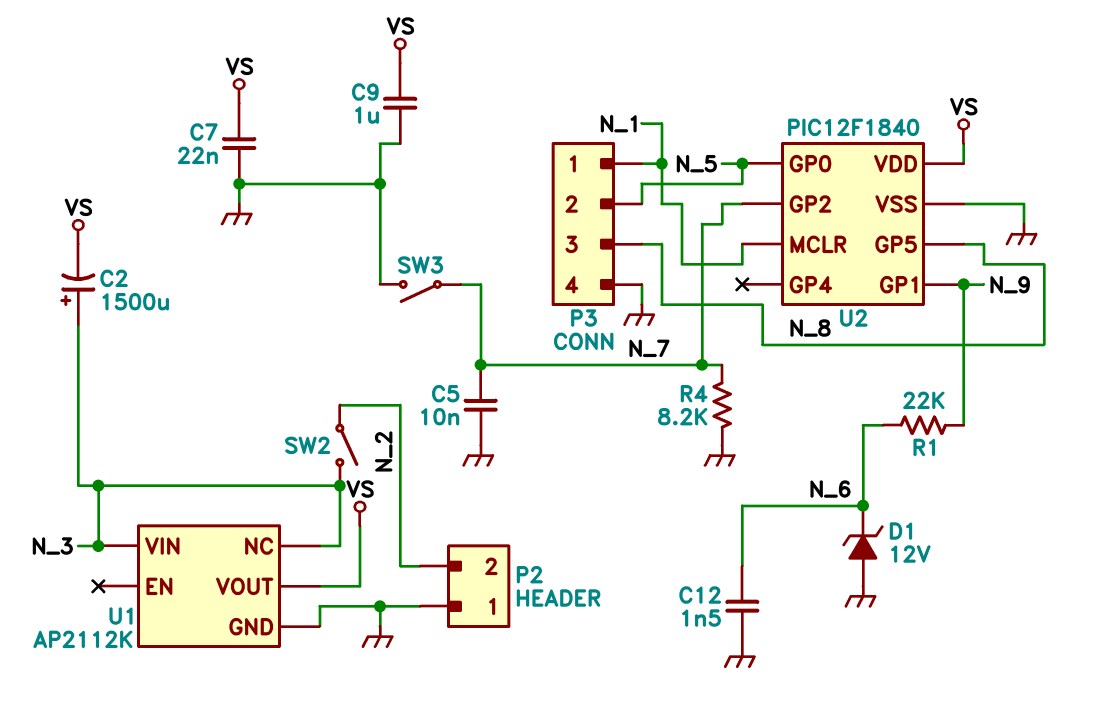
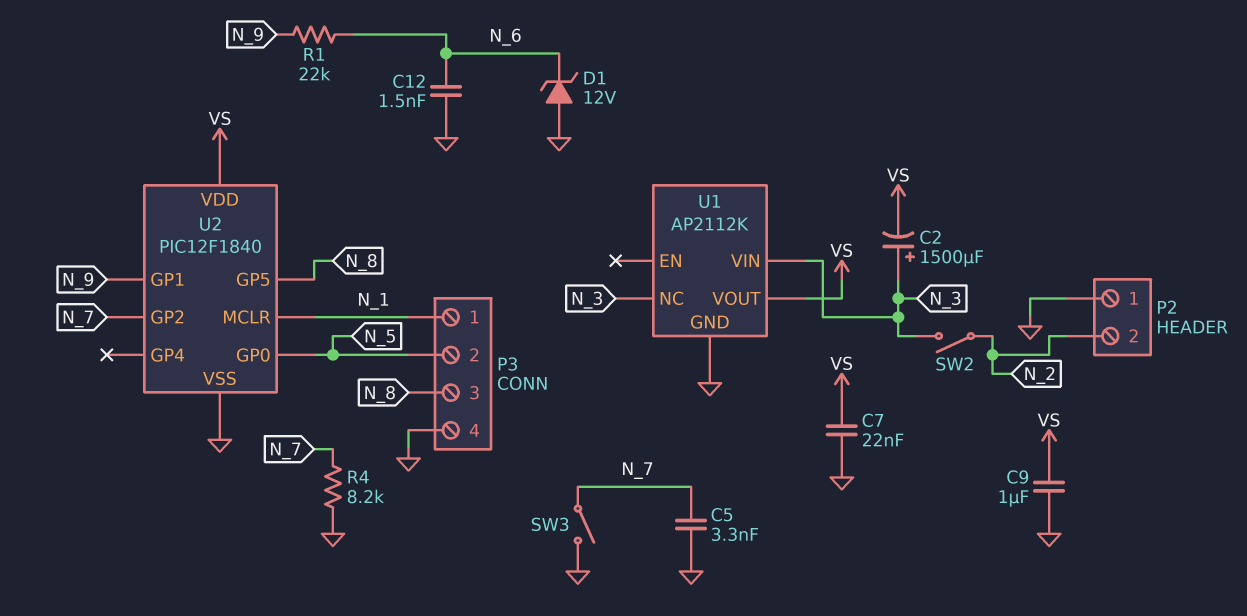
C5: 10nF (GND, N_7) -> 3.3nF (GND, N_7)

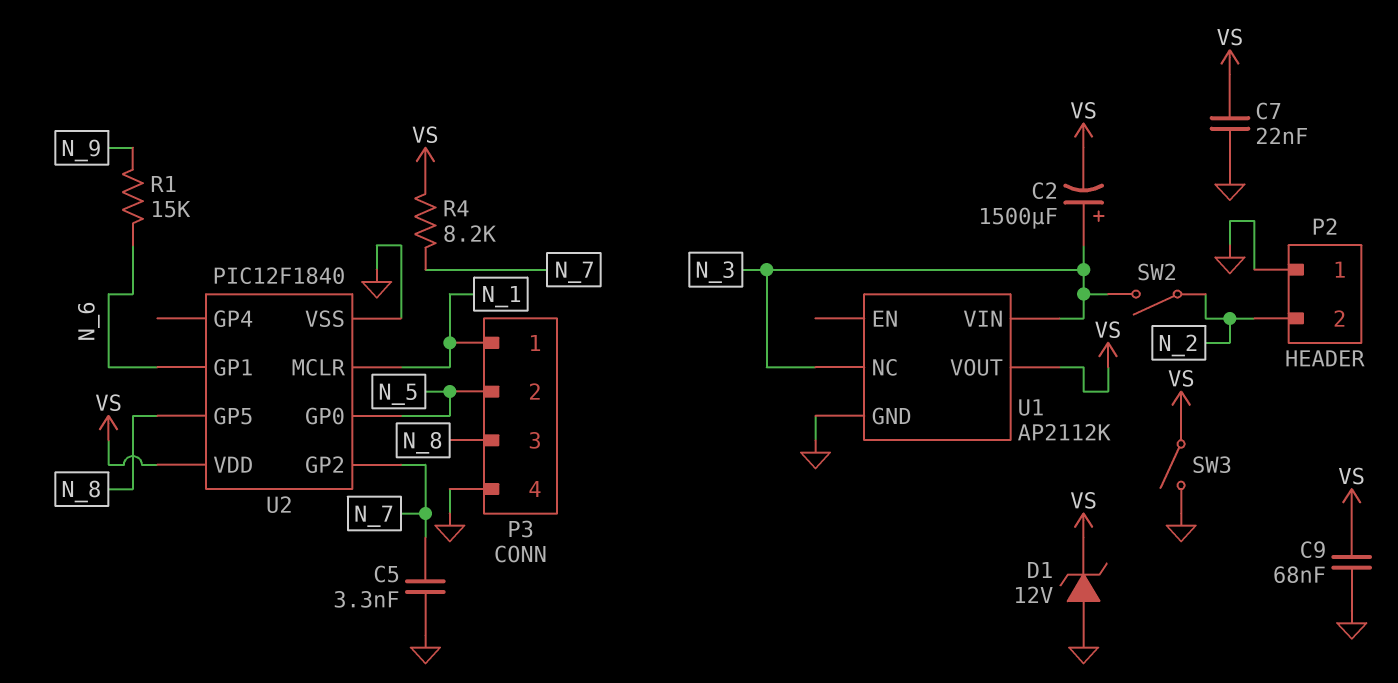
C9: 1uF (GND, VS) -> 68nF (GND, VS)
C12: 1.5nF (GND, N_6) -> none
D1: zener 12V (A GND, K N_6) -> zener 12V (A GND, K VS)
R1: 22k (N_6, N_9) -> 15k (N_6, N_9)
R4: 8.2k (GND, N_7) -> 8.2k (N_7, VS)
SW3: switch (GND, N_7) -> switch (GND, VS)
U2 pin GP1: N_9 -> N_6

